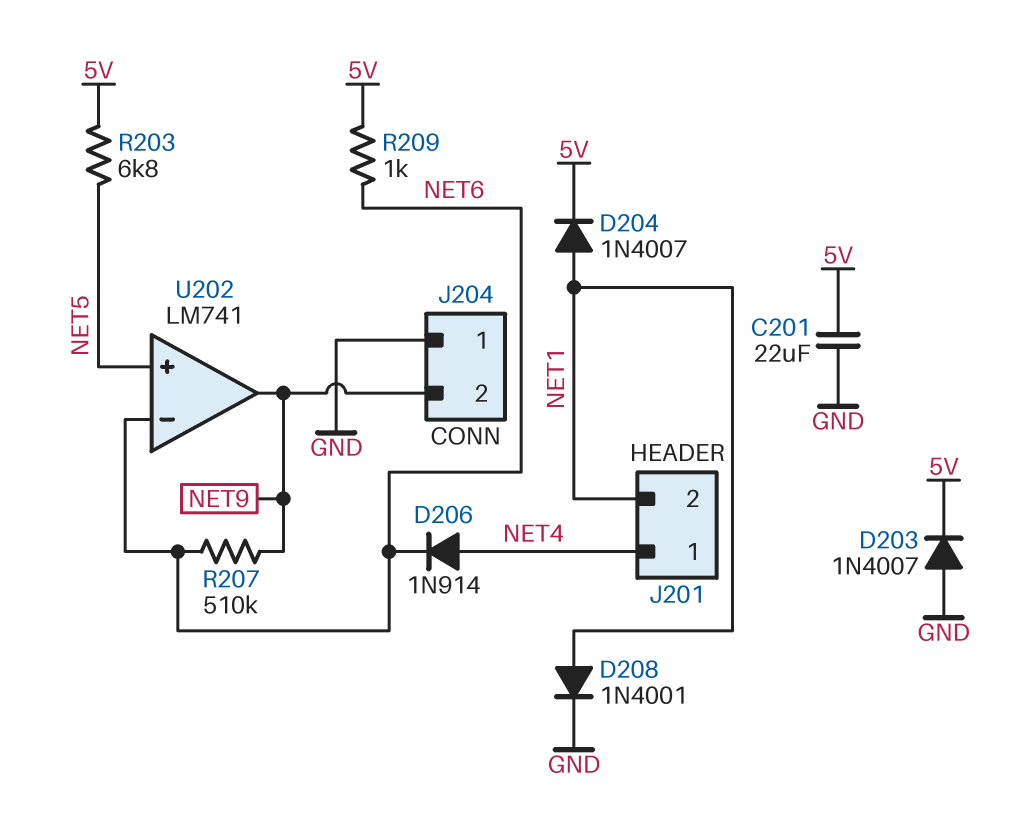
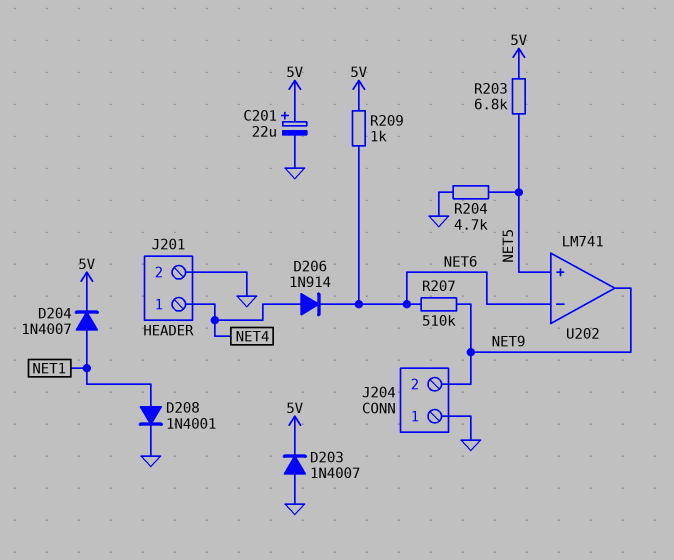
C201: 22uF (5V, GND) -> 22uF (plus 5V, minus GND)
J201 pin 2: NET1 -> GND
R204: none -> 4.7k (GND, NET5)

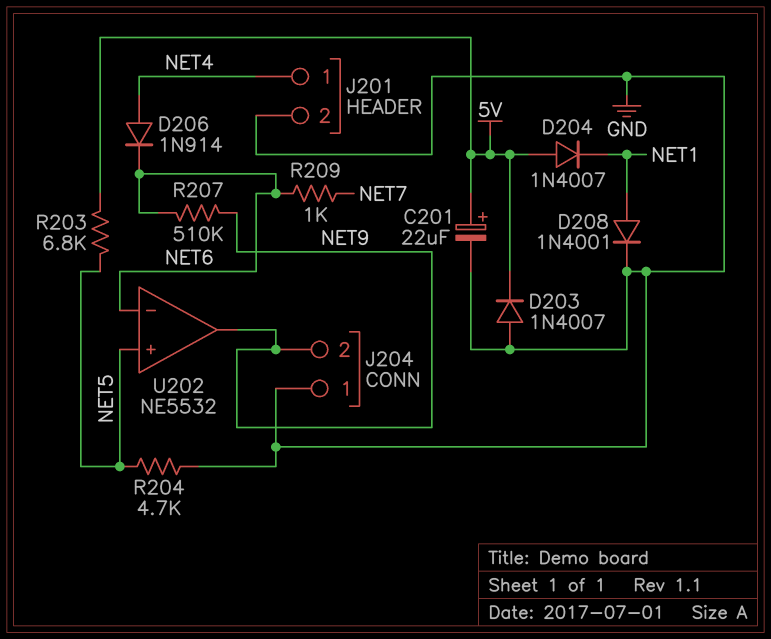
D204: diode 1N4007 (A NET1, K 5V) -> diode 1N4007 (A 5V, K NET1)
R209: 1k (5V, NET6) -> 1k (NET6, NET7)
U202: LM741 -> NE5532

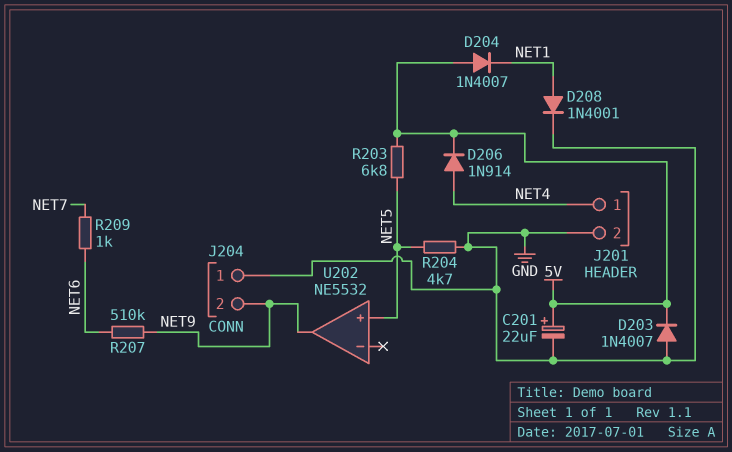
D206: diode 1N914 (A NET4, K NET6) -> diode 1N914 (A NET4, K 5V)
U202 pin in-: NET6 -> none

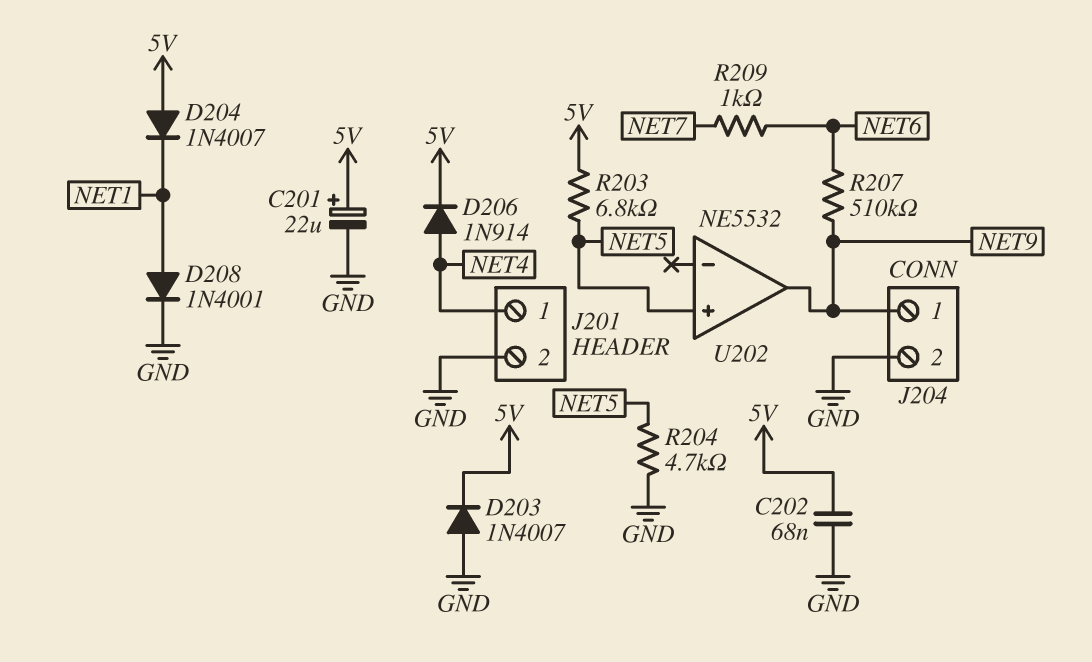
C202: none -> 68nF (5V, GND)
J204 pin 1: GND -> NET9
J204 pin 2: NET9 -> GND

